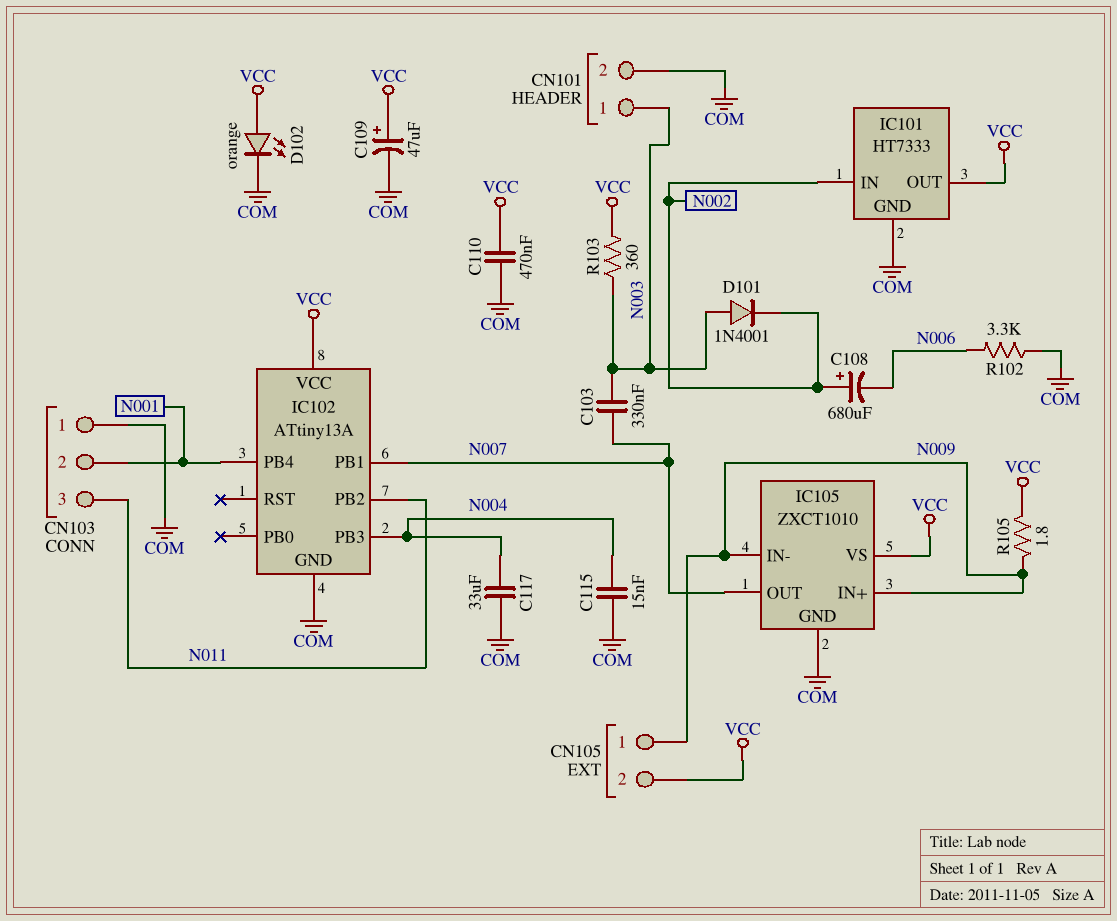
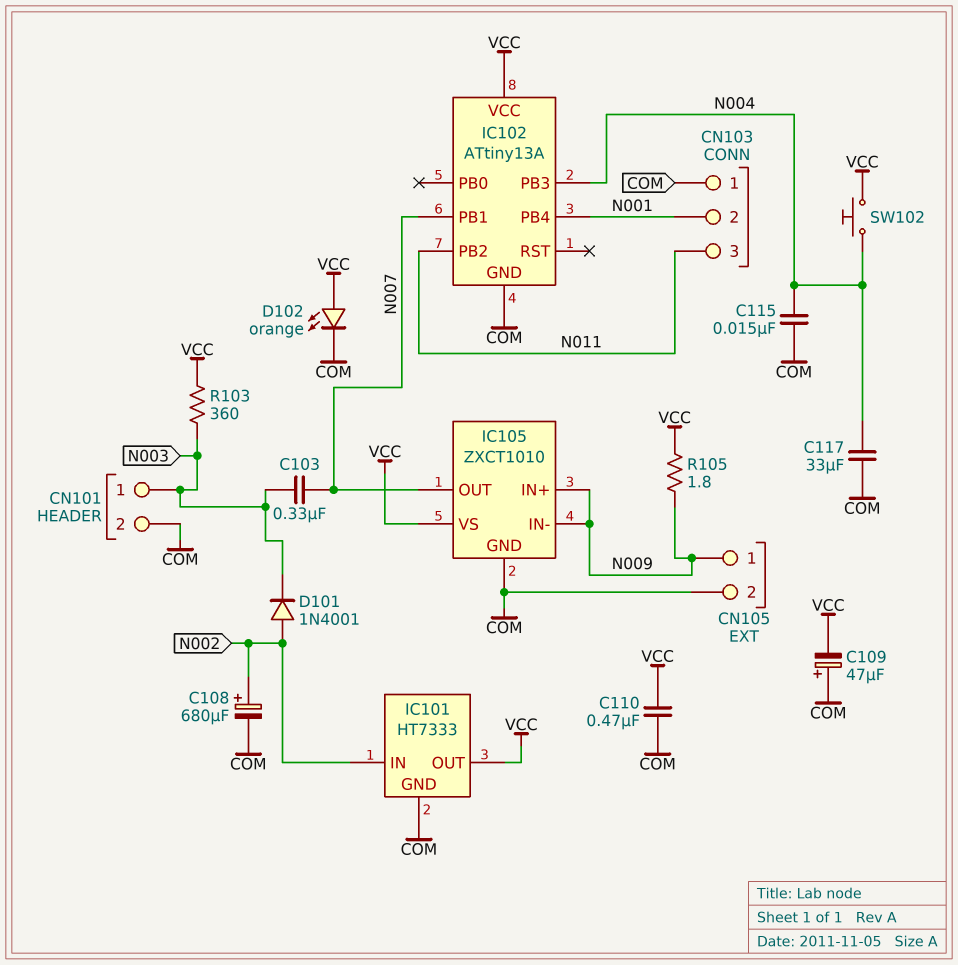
C108: 680uF (plus N002, minus N006) -> 680uF (plus N002, minus COM)
C109: 47uF (plus VCC, minus COM) -> 47uF (plus COM, minus VCC)
CN105 pin 2: VCC -> COM
D101: diode 1N4001 (A N003, K N002) -> diode 1N4001 (A N002, K N003)
R102: 3.3k (COM, N006) -> none
SW102: none -> button (N004, VCC)

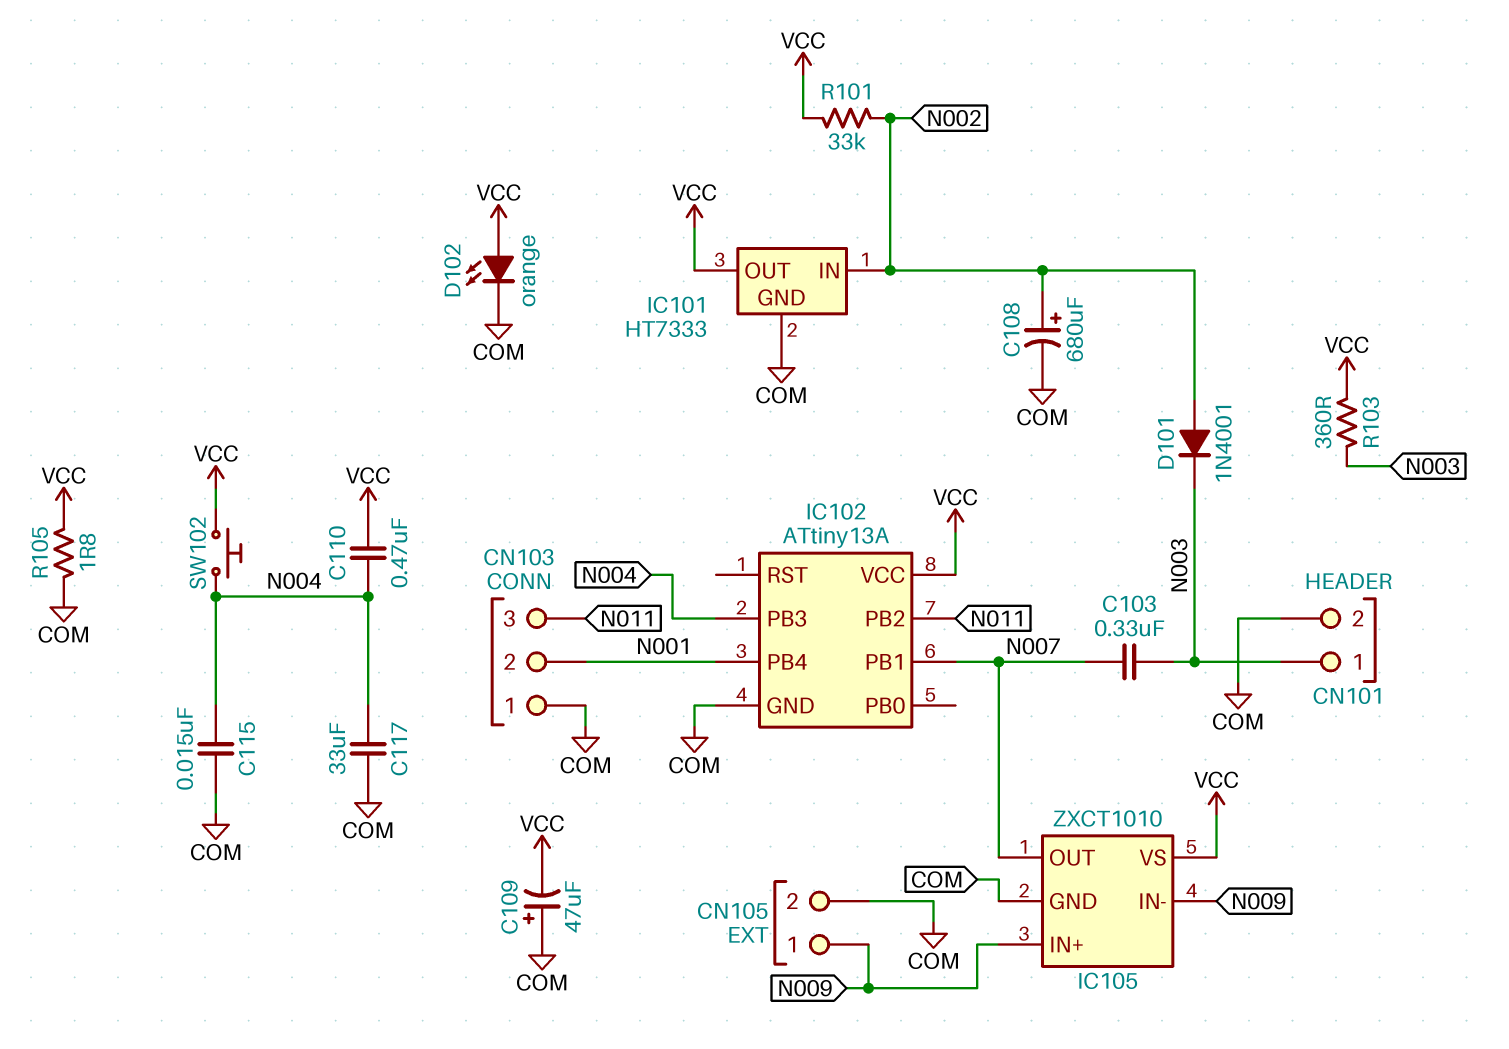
C110: 470nF (COM, VCC) -> 470nF (N004, VCC)
R101: none -> 33k (N002, VCC)
R105: 1.8 (N009, VCC) -> 1.8 (COM, VCC)

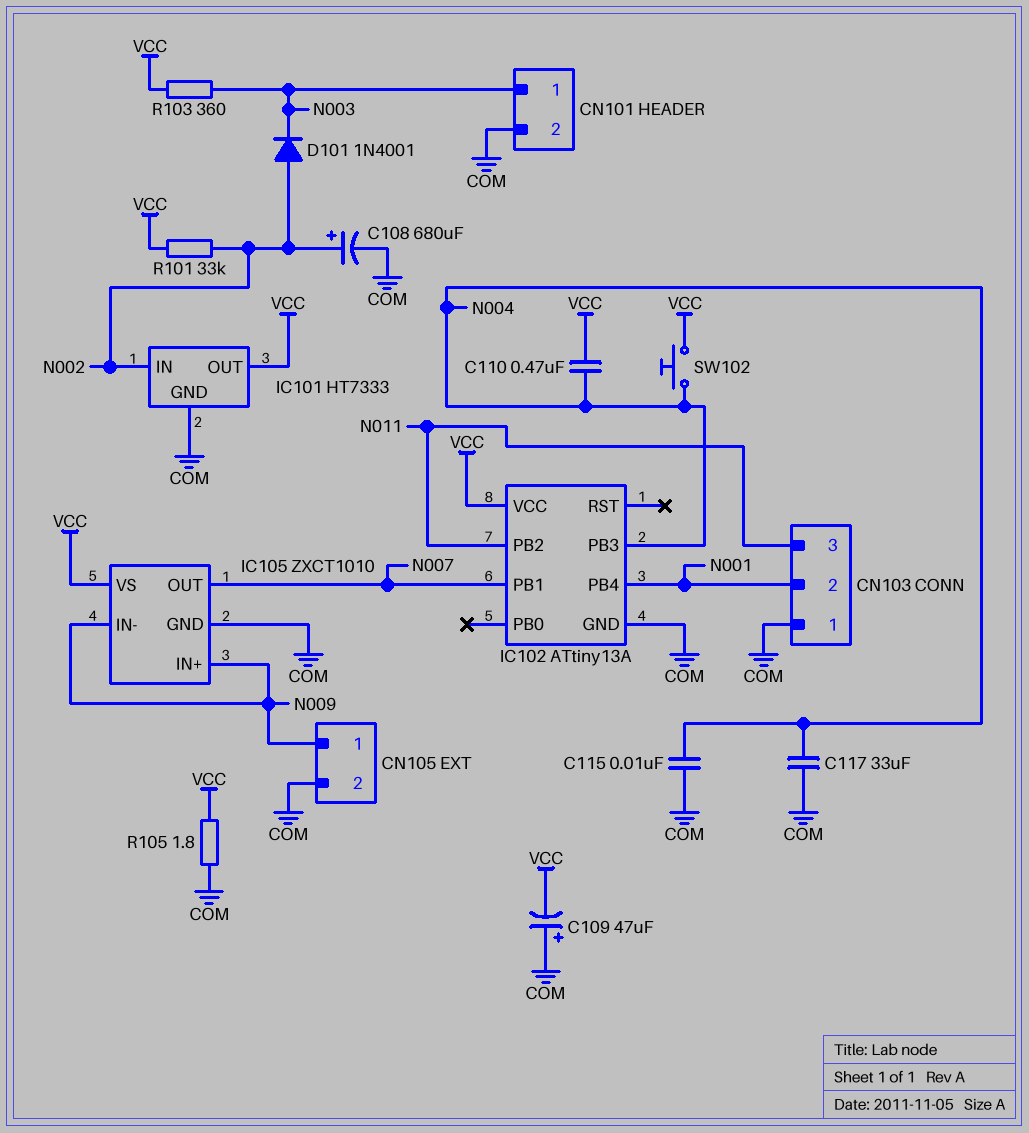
C103: 330nF (N003, N007) -> none
C115: 15nF (COM, N004) -> 10nF (COM, N004)
D102: LED orange (A VCC, K COM) -> none

